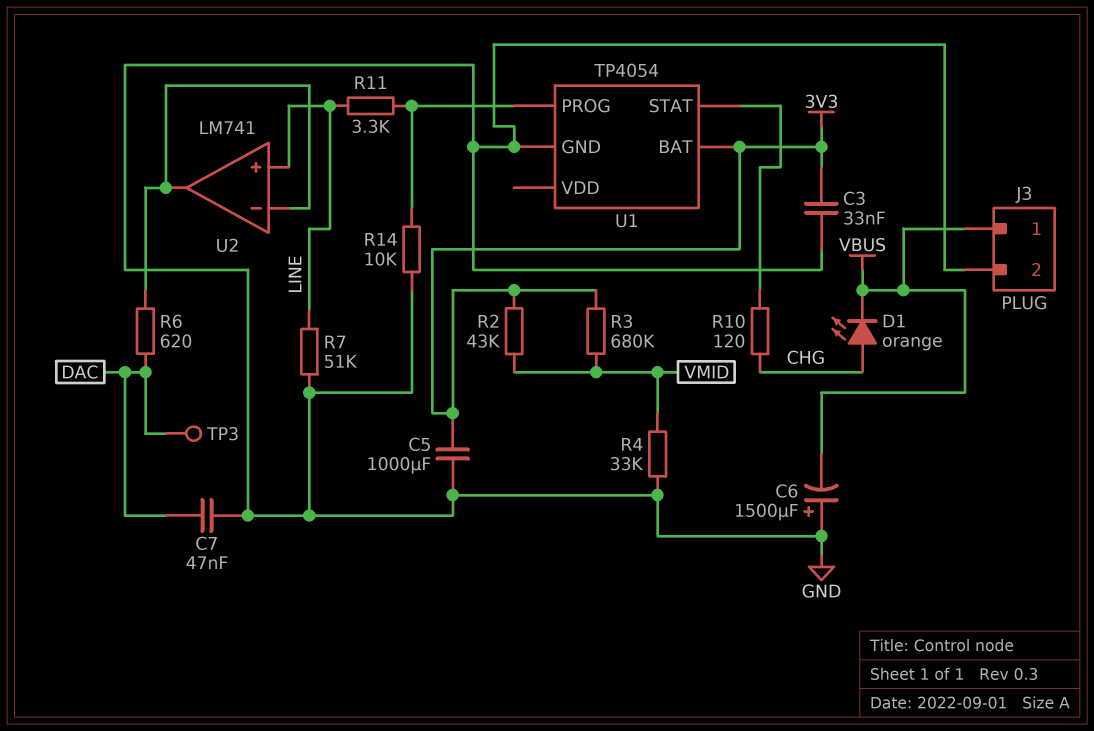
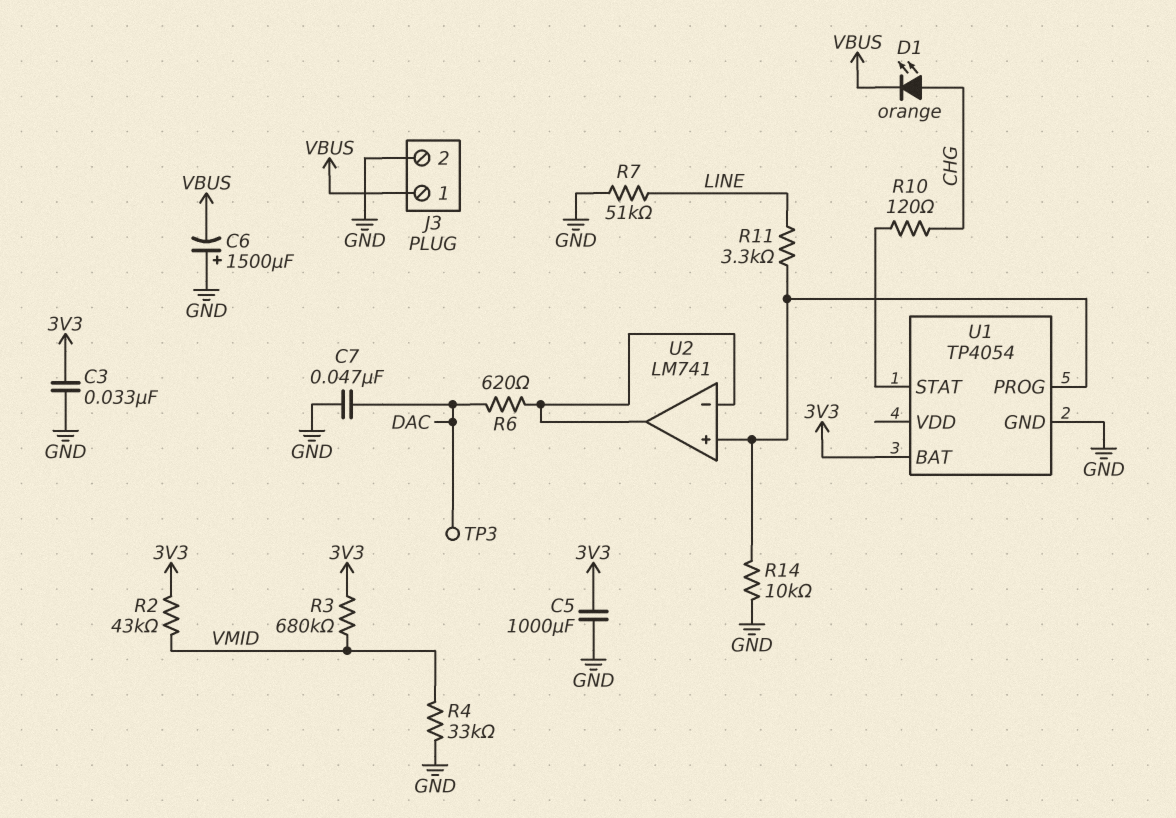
U2 pin in+: LINE -> U1/PROG

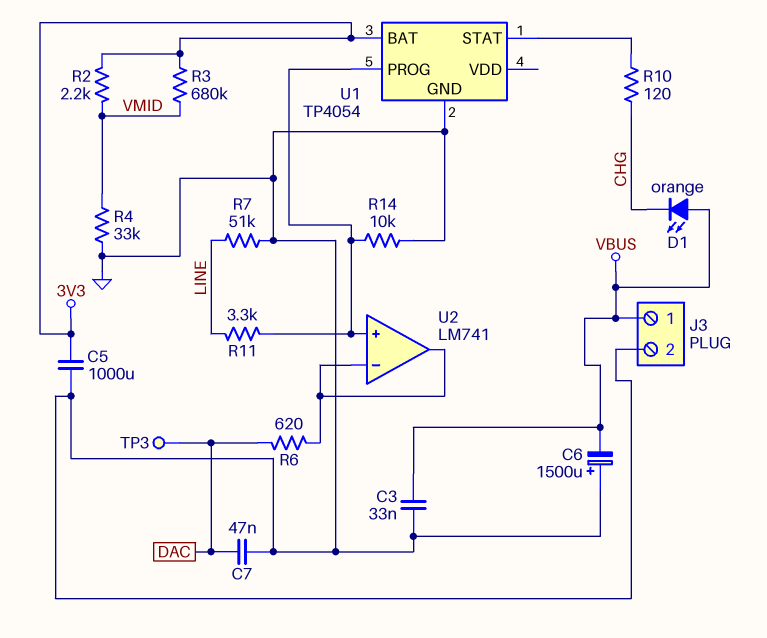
C3: 33nF (3V3, GND) -> 33nF (GND, VBUS)
D1: LED orange (A CHG, K VBUS) -> LED orange (A VBUS, K CHG)
R2: 43k (3V3, VMID) -> 2.2k (3V3, VMID)

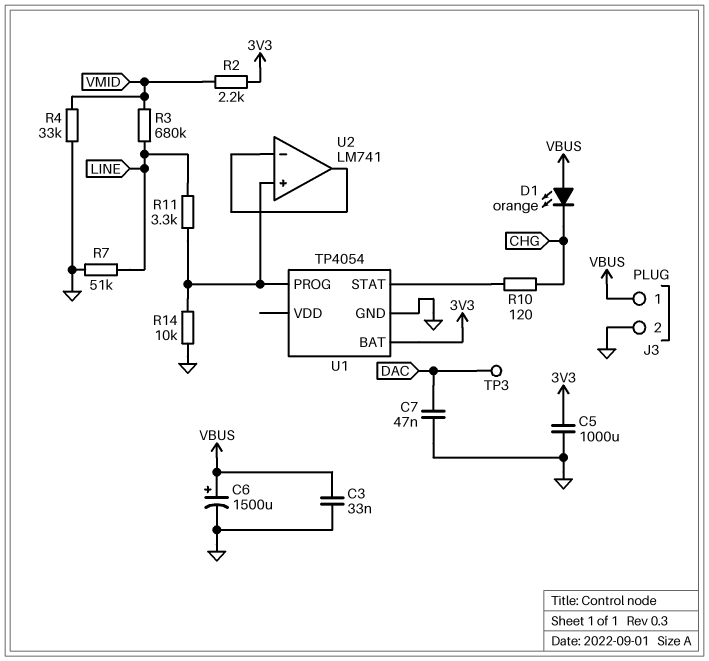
C6: 1500uF (plus GND, minus VBUS) -> 1500uF (plus VBUS, minus GND)
R3: 680k (3V3, VMID) -> 680k (LINE, VMID)
R6: 620 (DAC, U2/in-) -> none

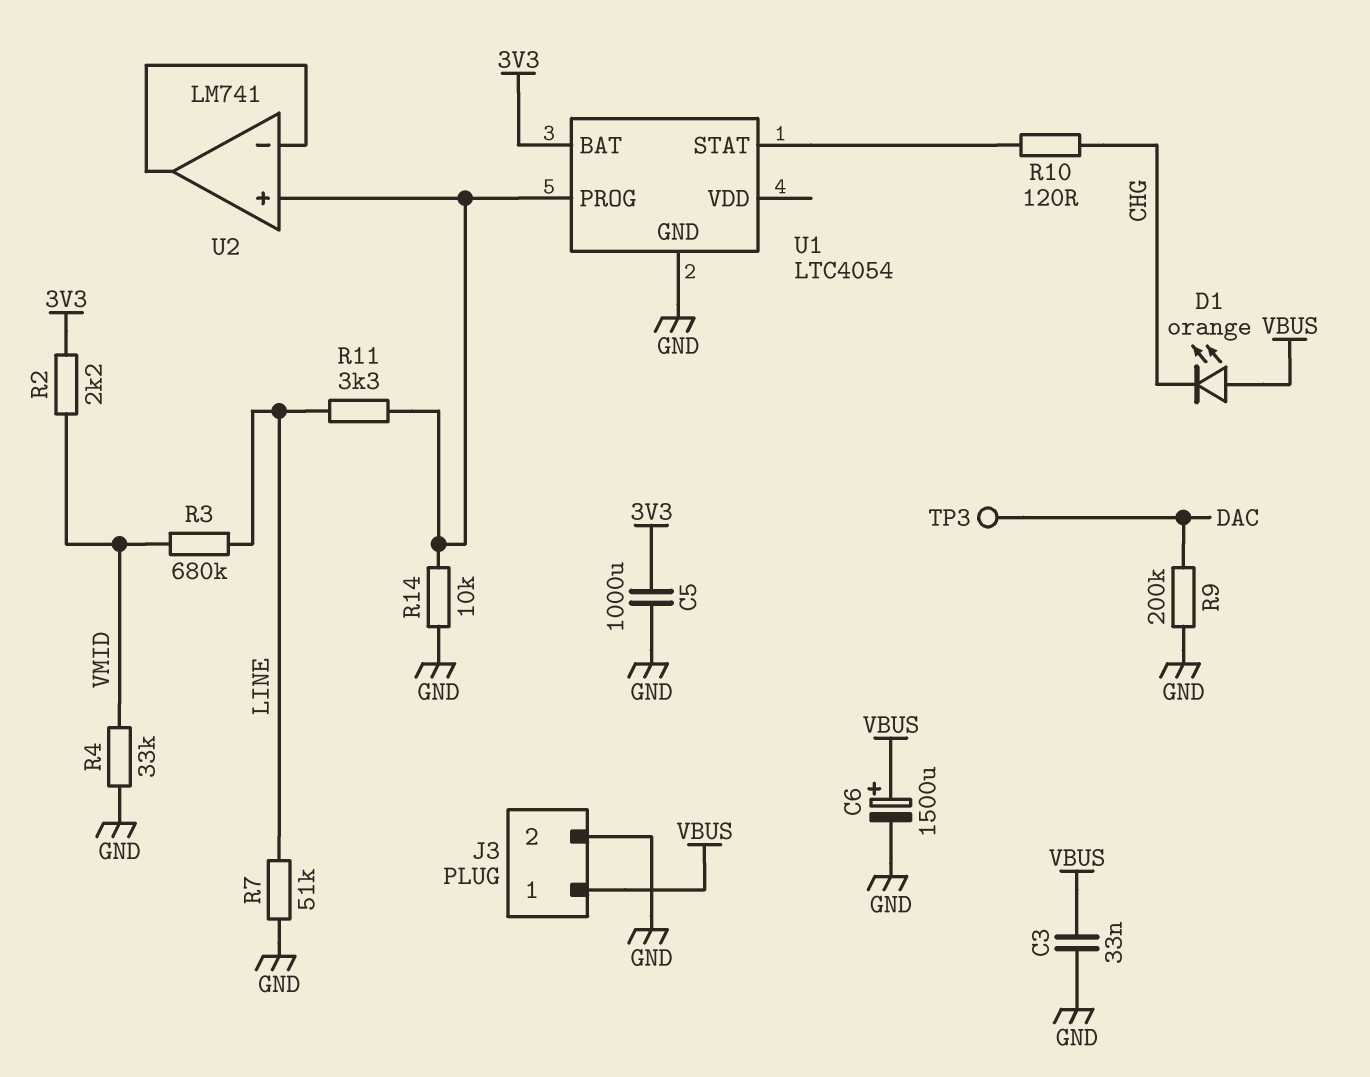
C7: 47nF (DAC, GND) -> none
R9: none -> 200k (DAC, GND)
U1: TP4054 -> LTC4054

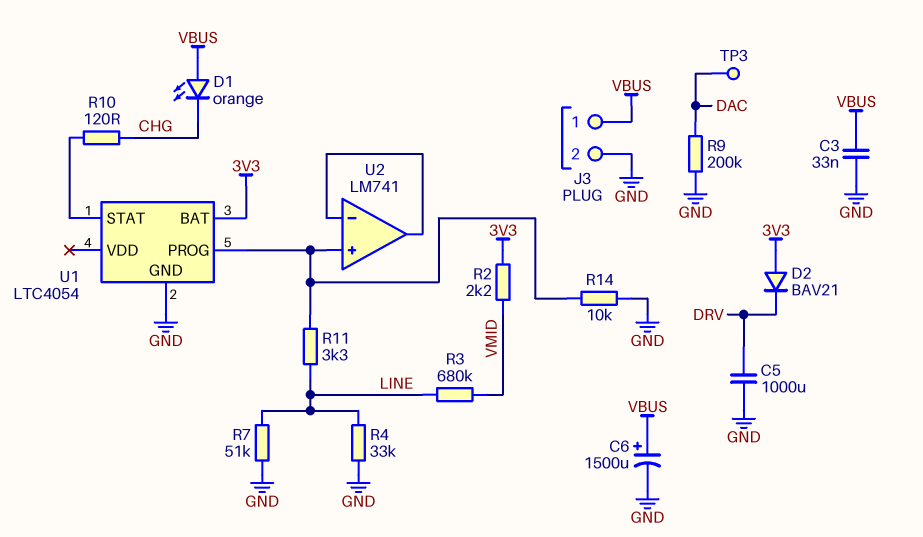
C5: 1000uF (3V3, GND) -> 1000uF (DRV, GND)
D2: none -> diode BAV21 (A 3V3, K DRV)
R4: 33k (GND, VMID) -> 33k (GND, LINE)

